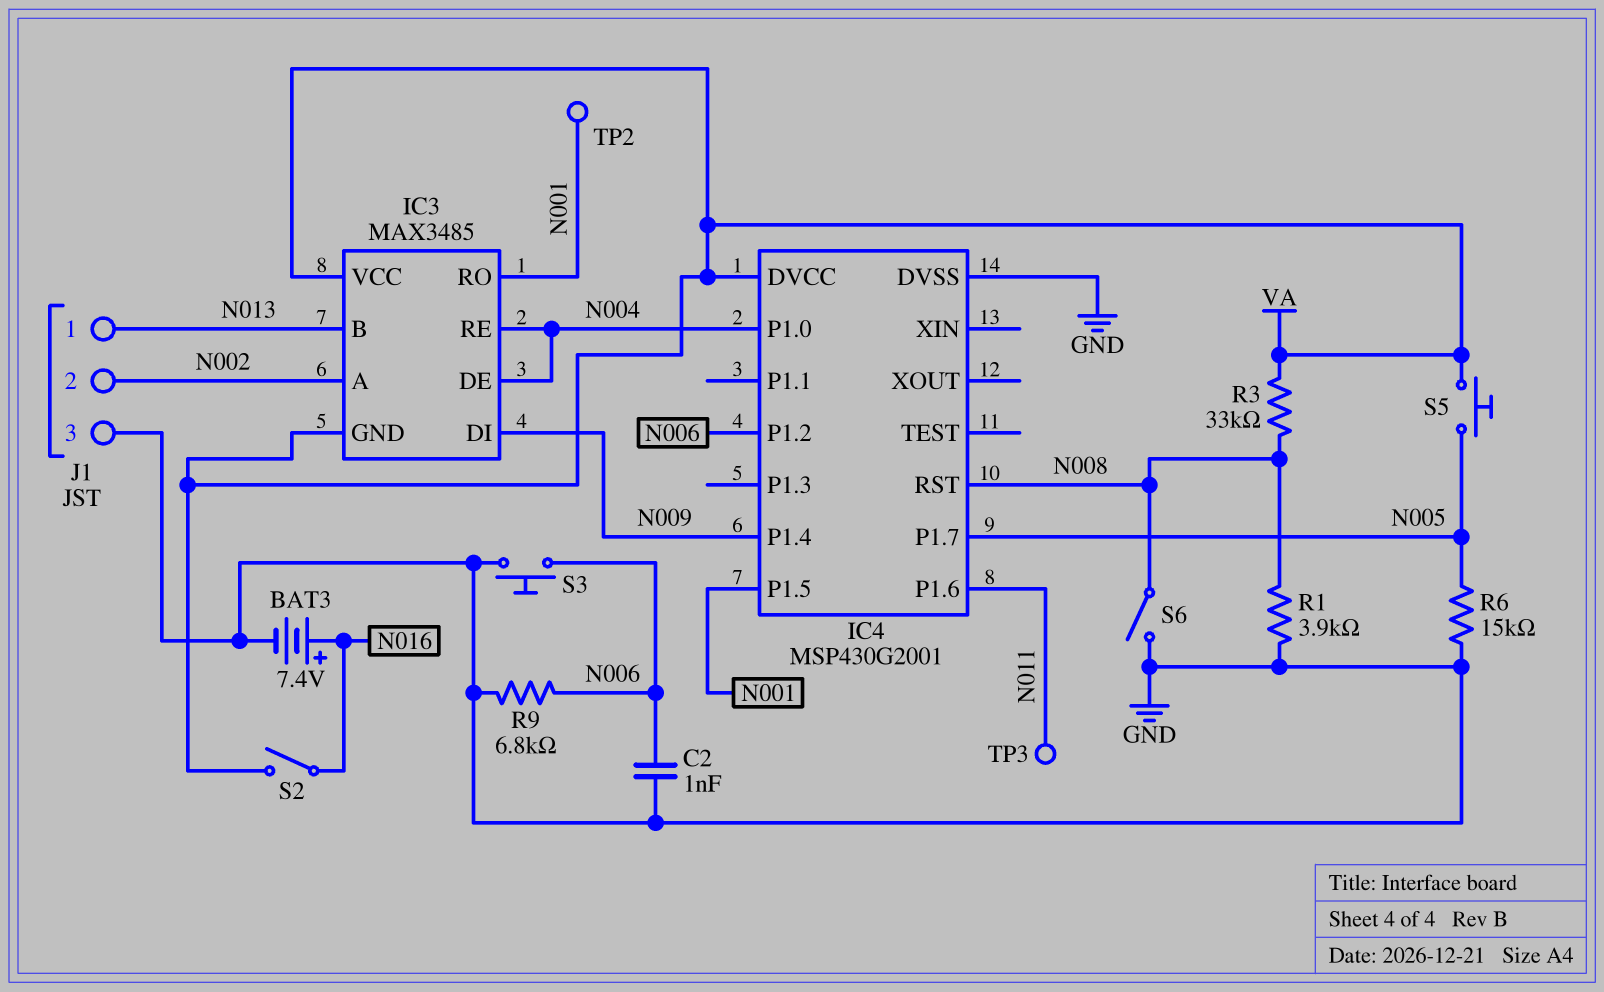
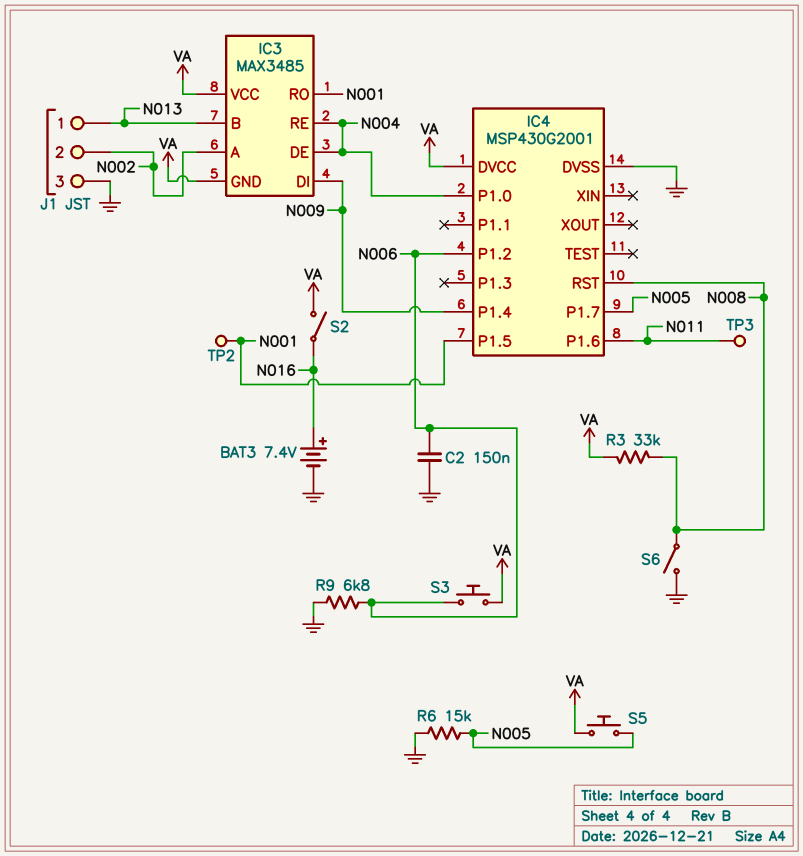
C2: 1nF (GND, N006) -> 150nF (GND, N006)
R1: 3.9k (GND, N008) -> none
S3: button (GND, N006) -> button (N006, VA)

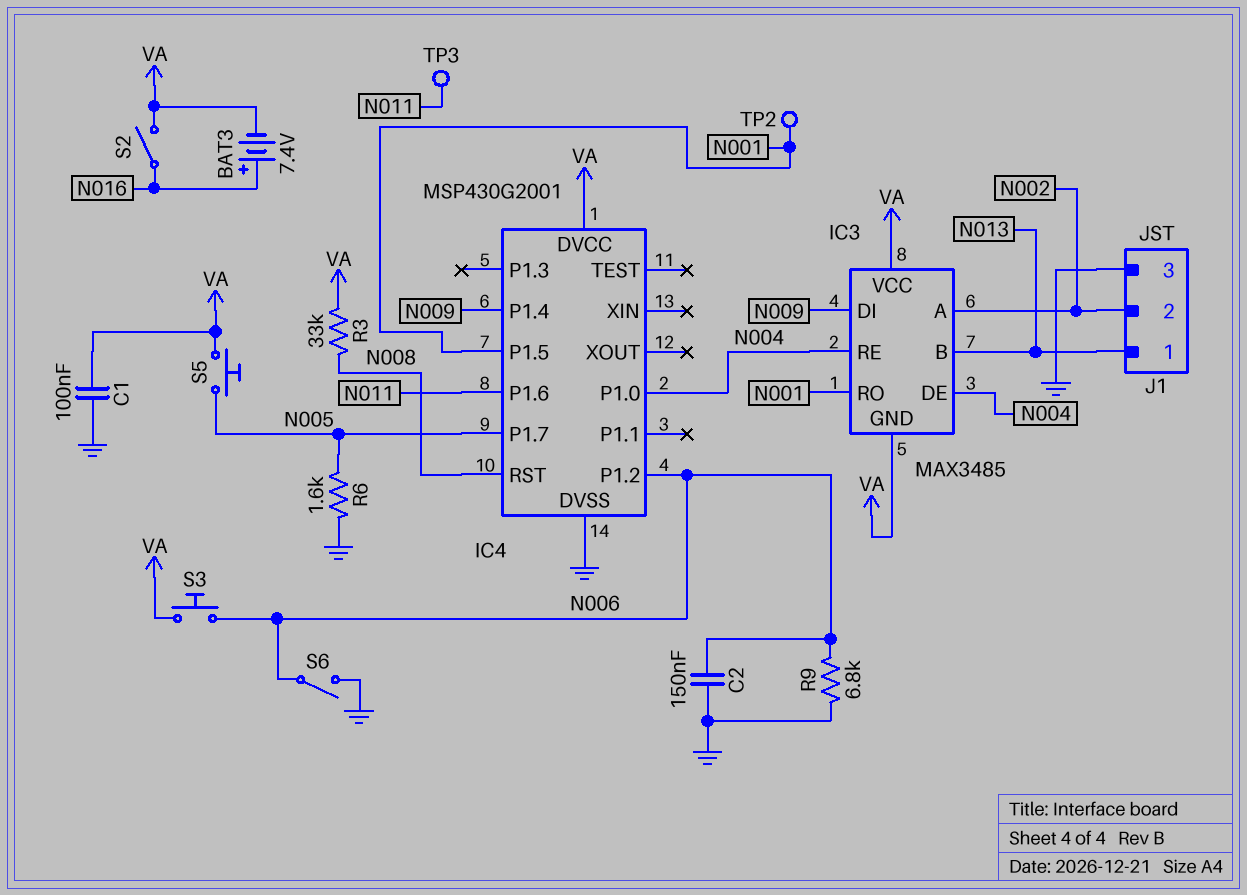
BAT3: 7.4V (plus N016, minus GND) -> 7.4V (plus N016, minus VA)
C1: none -> 100nF (GND, VA)
R6: 15k (GND, N005) -> 1.6k (GND, N005)
S6: switch (GND, N008) -> switch (GND, N006)

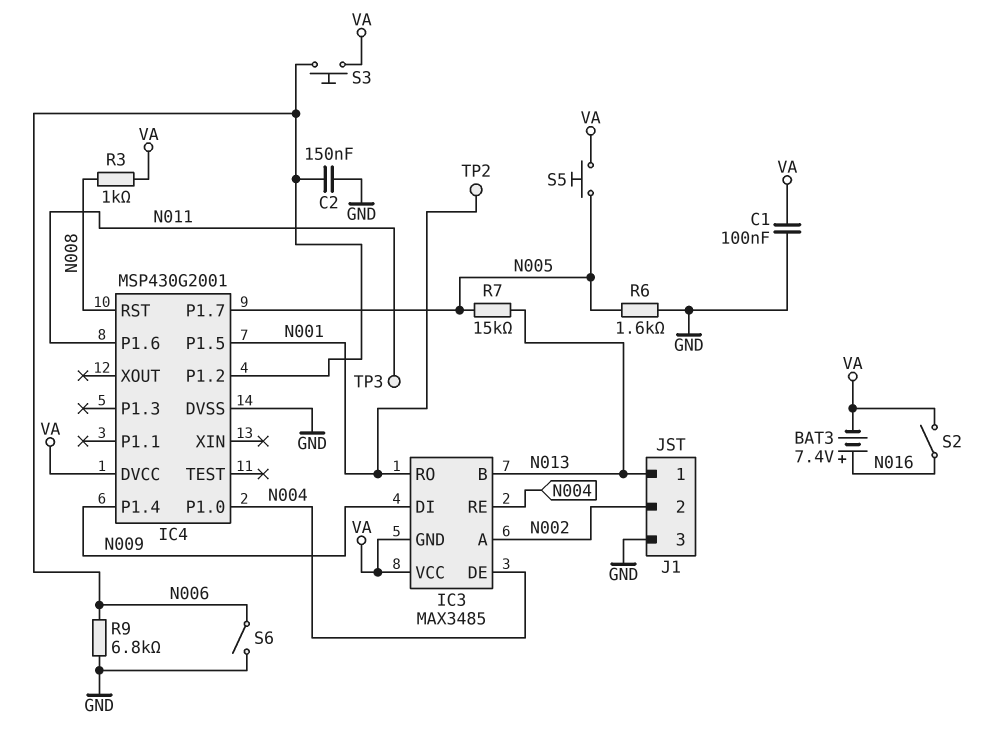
R3: 33k (N008, VA) -> 1k (N008, VA)
R7: none -> 15k (N005, N013)

